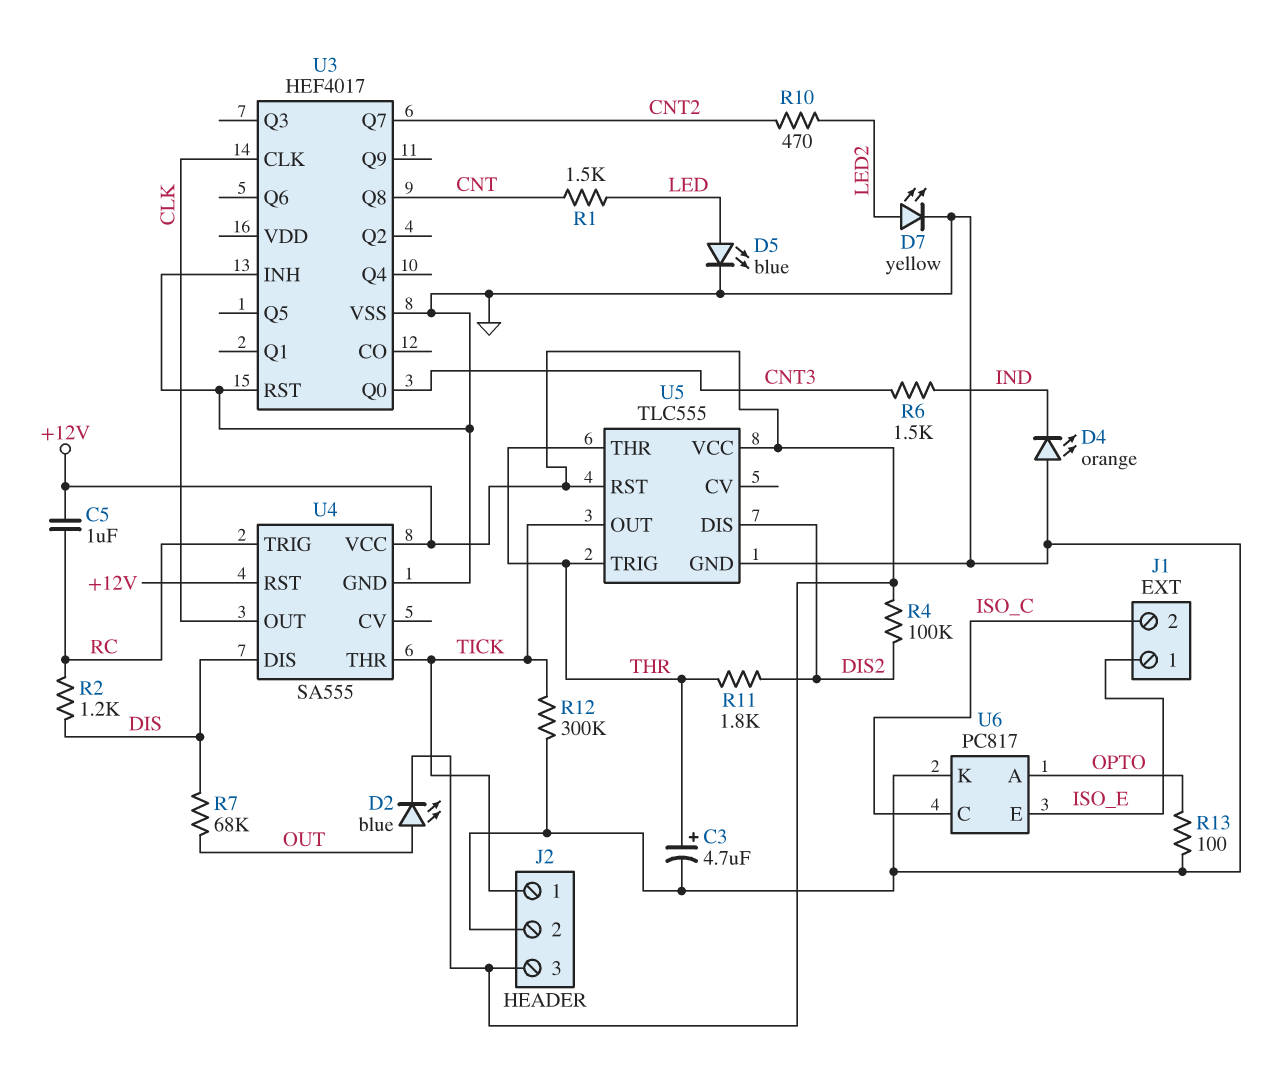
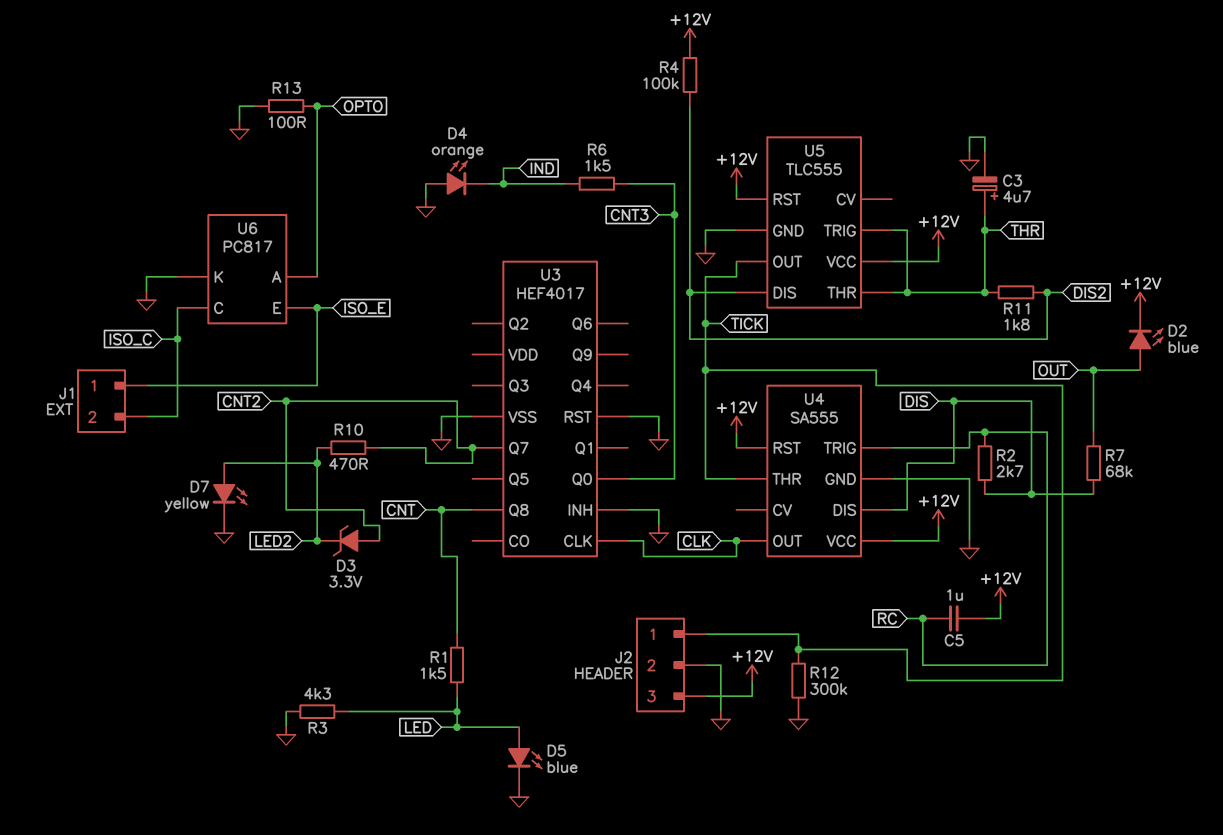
D3: none -> zener 3.3V (A CNT2, K LED2)
R2: 1.2k (DIS, RC) -> 2.7k (DIS, RC)
R3: none -> 4.3k (GND, LED)

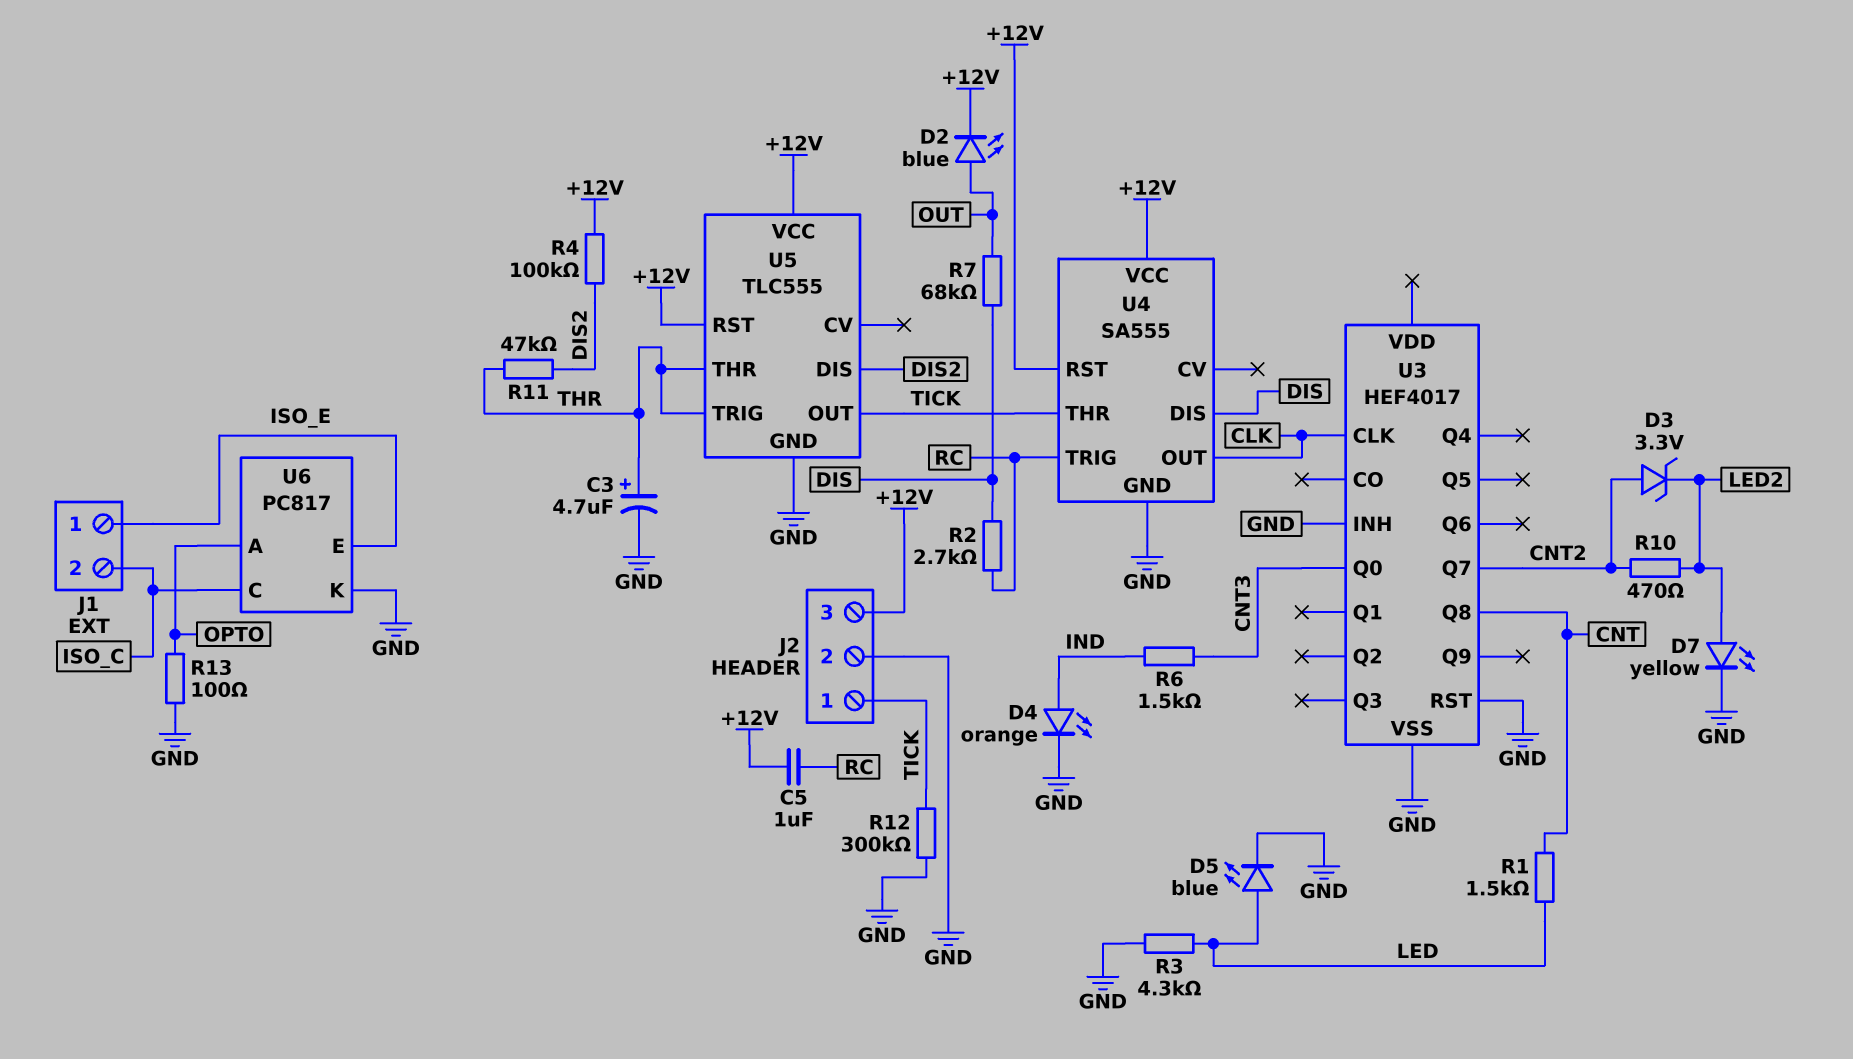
D4: LED orange (A GND, K IND) -> LED orange (A IND, K GND)
R11: 1.8k (DIS2, THR) -> 47k (DIS2, THR)

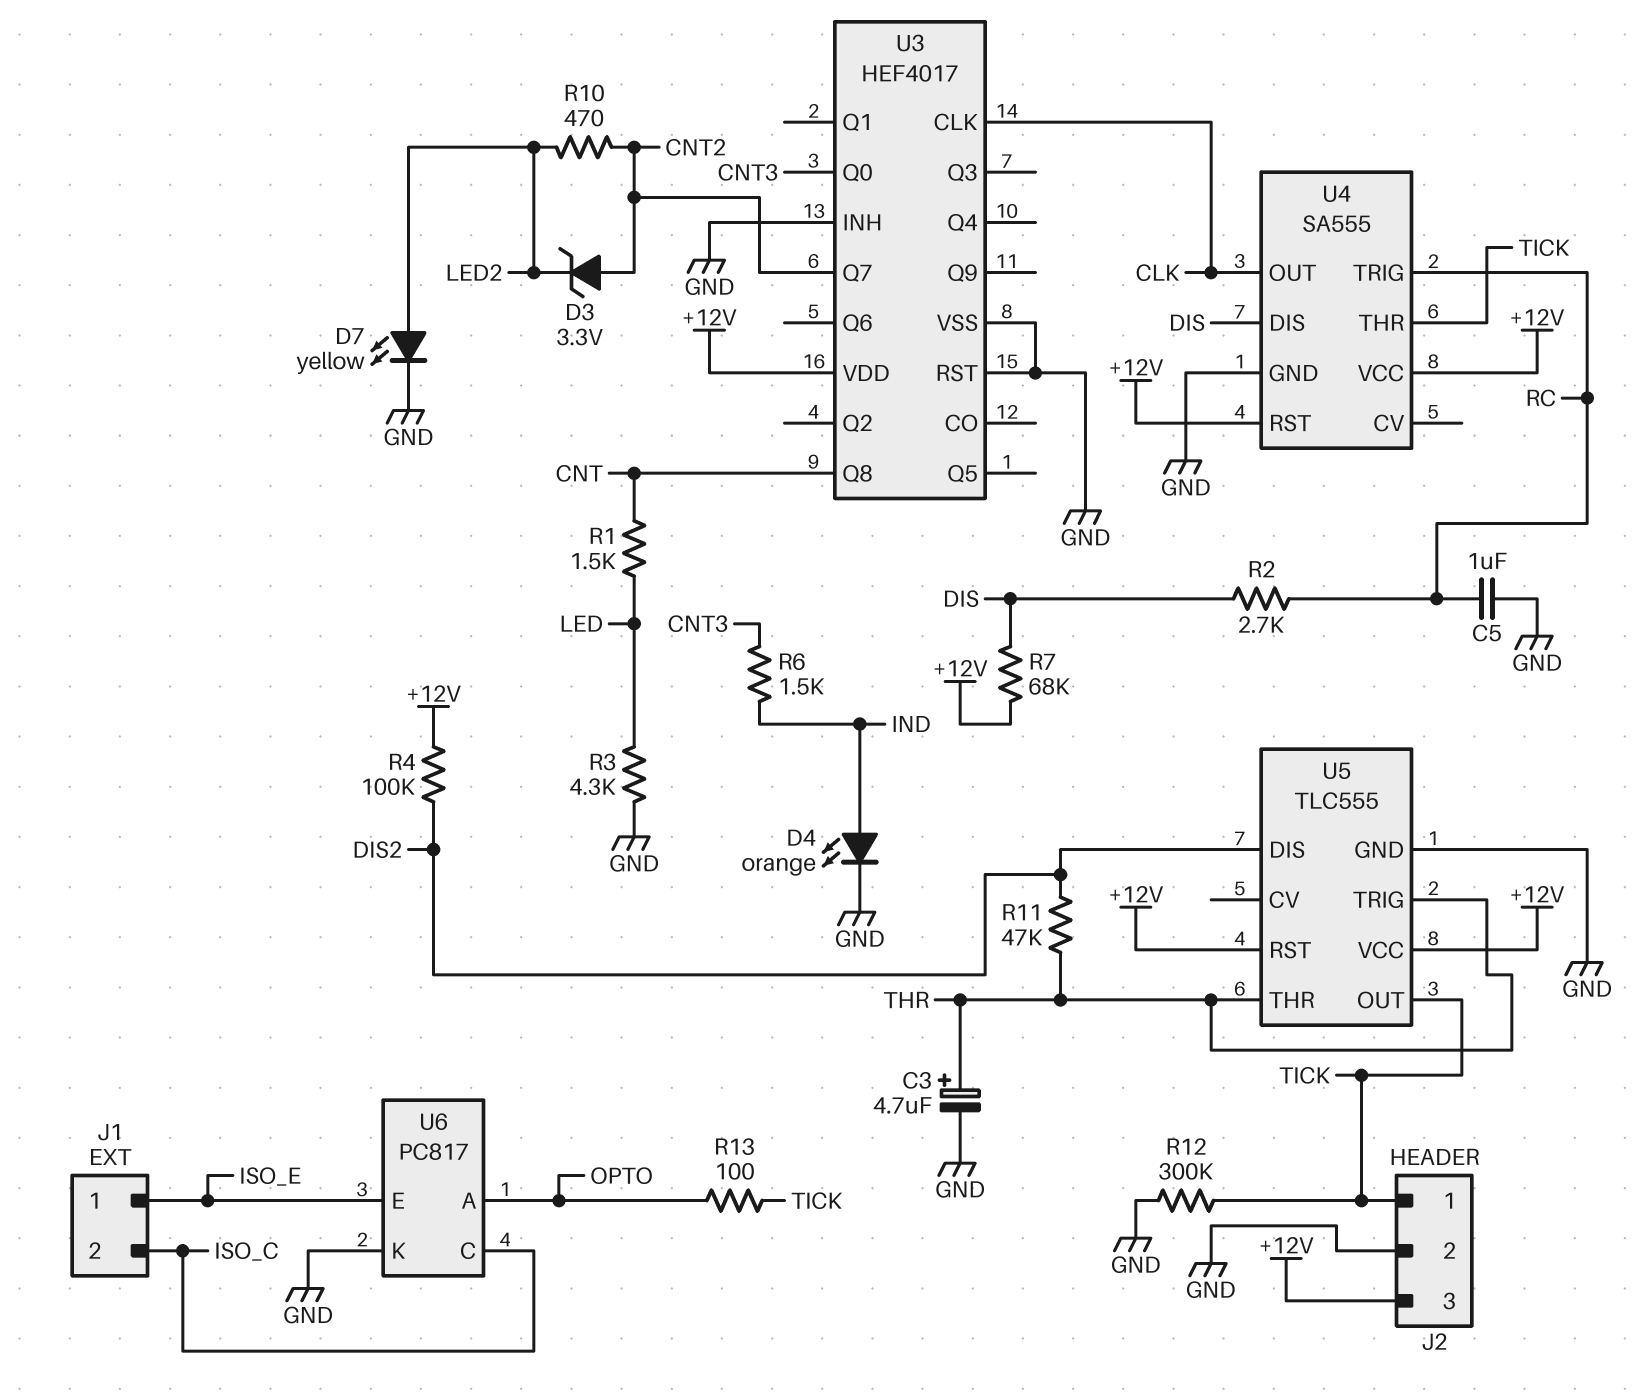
C5: 1uF (+12V, RC) -> 1uF (GND, RC)
D2: LED blue (A OUT, K +12V) -> none
D5: LED blue (A LED, K GND) -> none
R7: 68k (DIS, OUT) -> 68k (+12V, DIS)
R13: 100 (GND, OPTO) -> 100 (OPTO, TICK)
U3 pin VDD: none -> +12V

